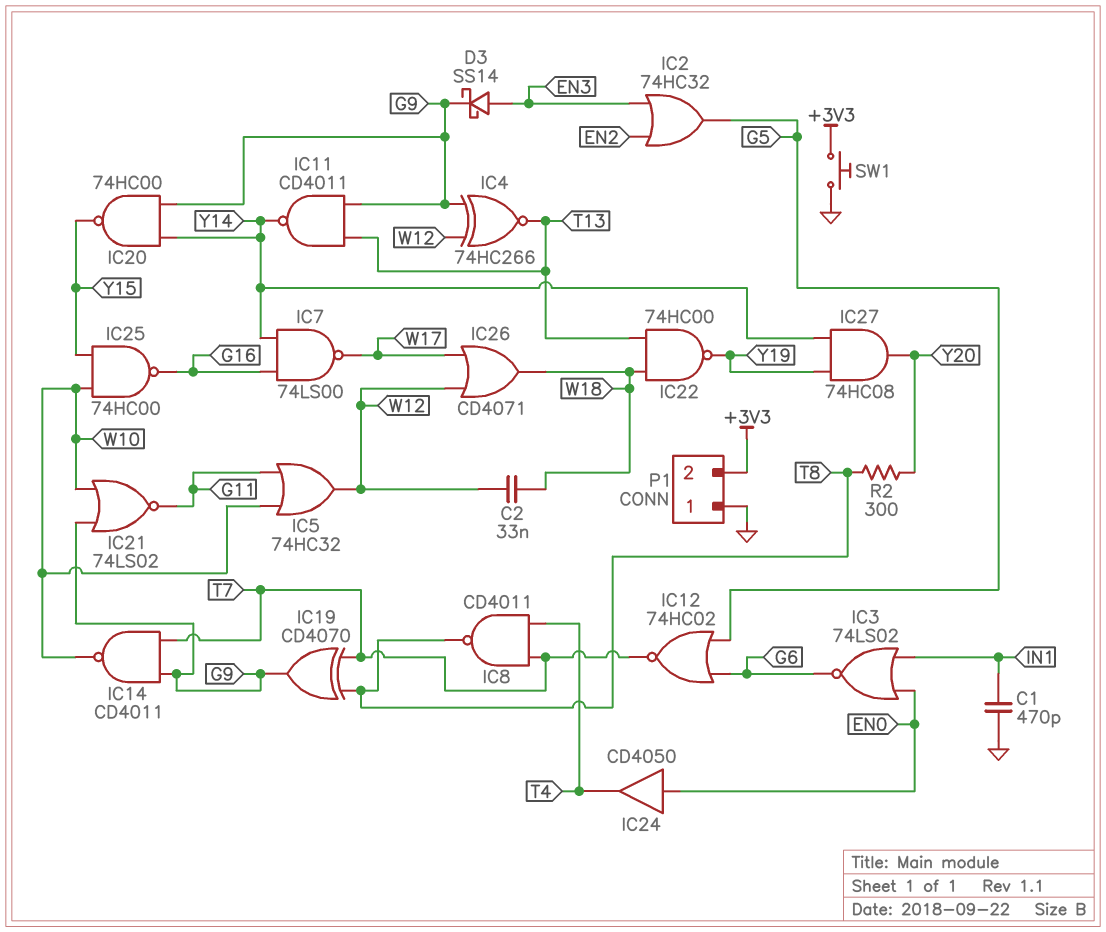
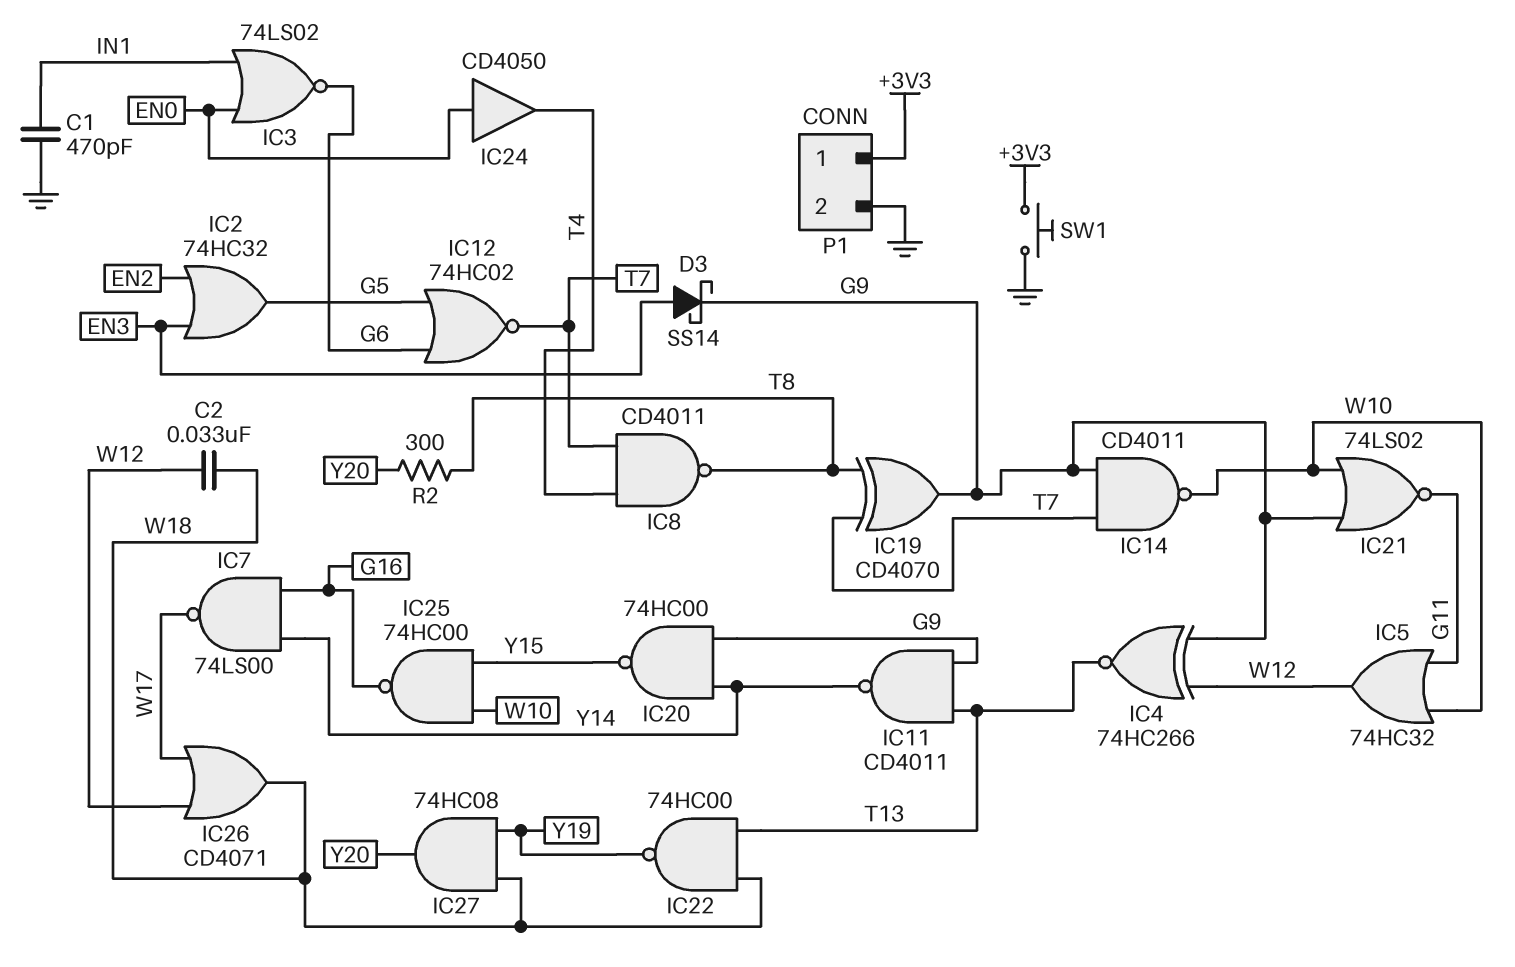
IC27: AND 74HC08 (in Y14, in Y19, out Y20) -> AND 74HC08 (in W18, in Y19, out Y20)
P1 pin 1: GND -> +3V3
P1 pin 2: +3V3 -> GND

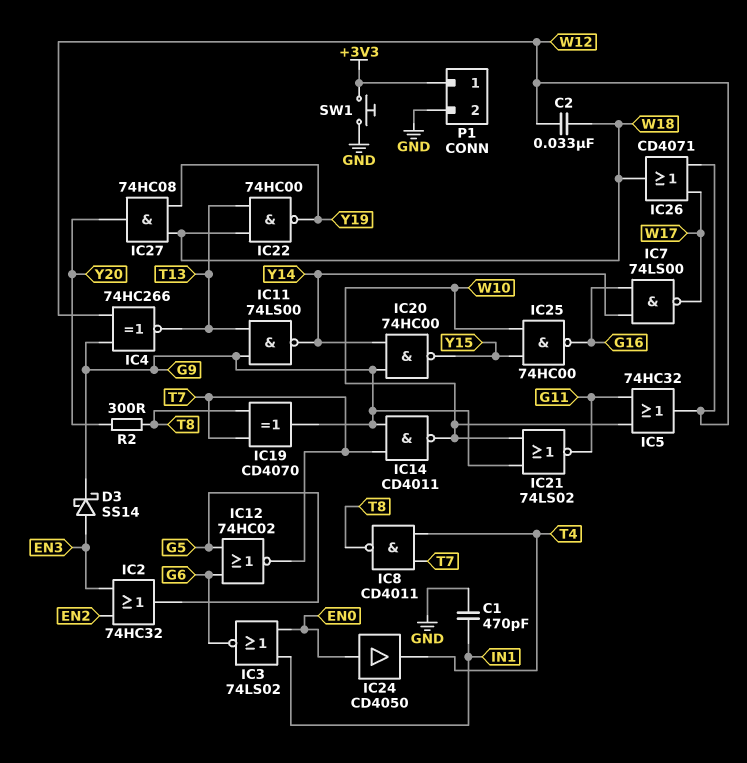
IC11: NAND CD4011 (in G9, in T13, out Y14) -> NAND 74LS00 (in G9, in T13, out Y14)

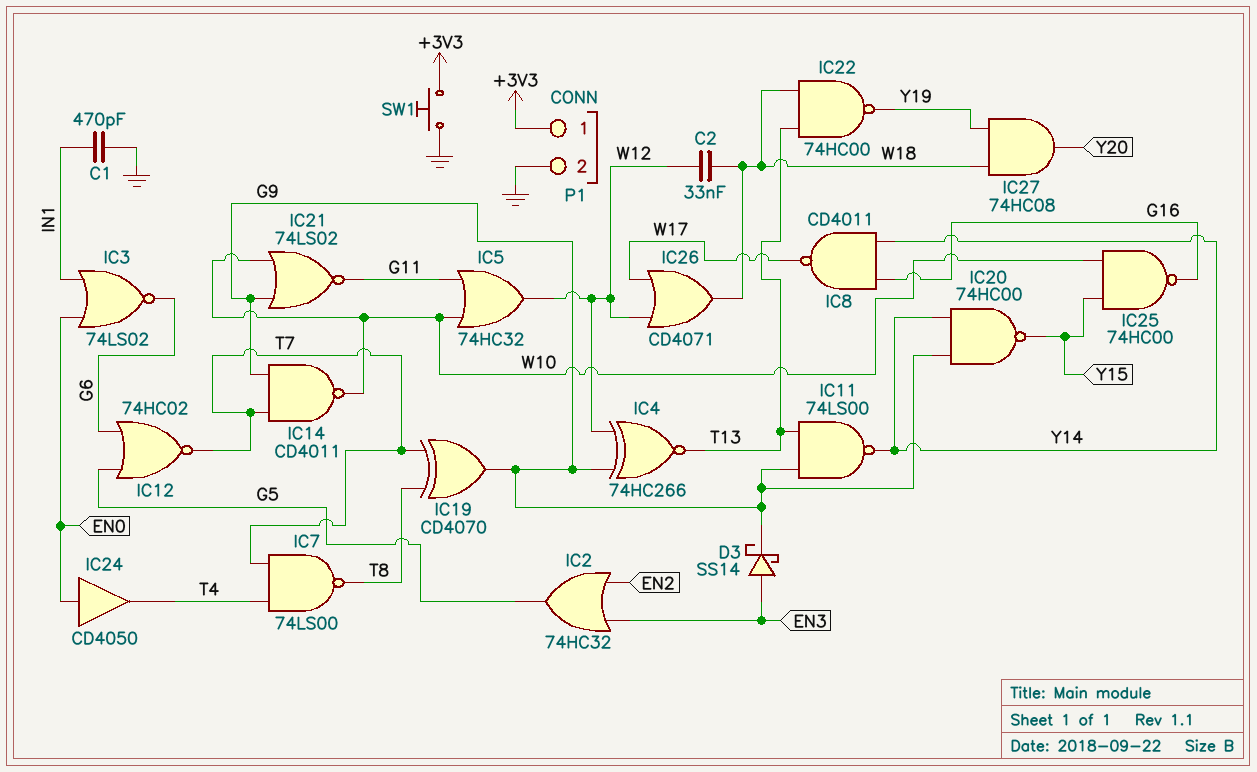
IC7: NAND 74LS00 (in G16, in Y14, out W17) -> NAND 74LS00 (in T4, in T7, out T8)
IC8: NAND CD4011 (in T4, in T7, out T8) -> NAND CD4011 (in G16, in Y14, out W17)
R2: 300 (T8, Y20) -> none

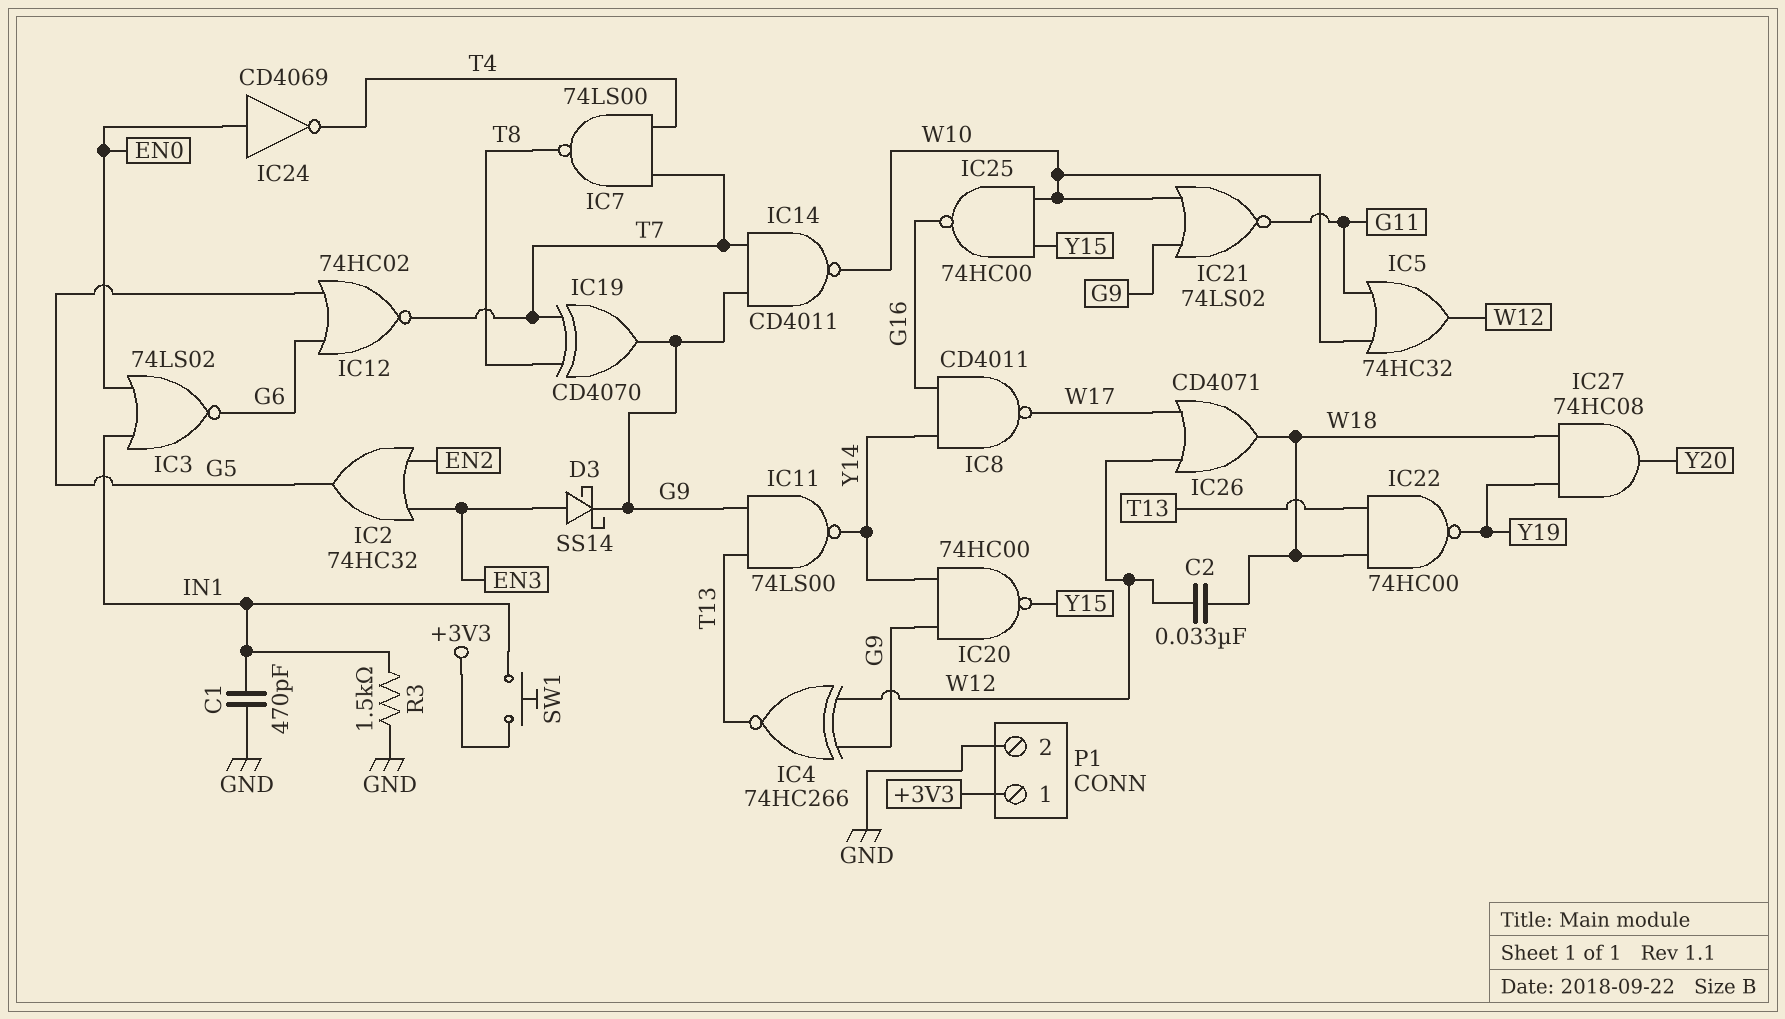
IC24: buffer CD4050 (in EN0, out T4) -> NOT CD4069 (in EN0, out T4)
R3: none -> 1.5k (GND, IN1)
SW1: button (+3V3, GND) -> button (+3V3, IN1)

